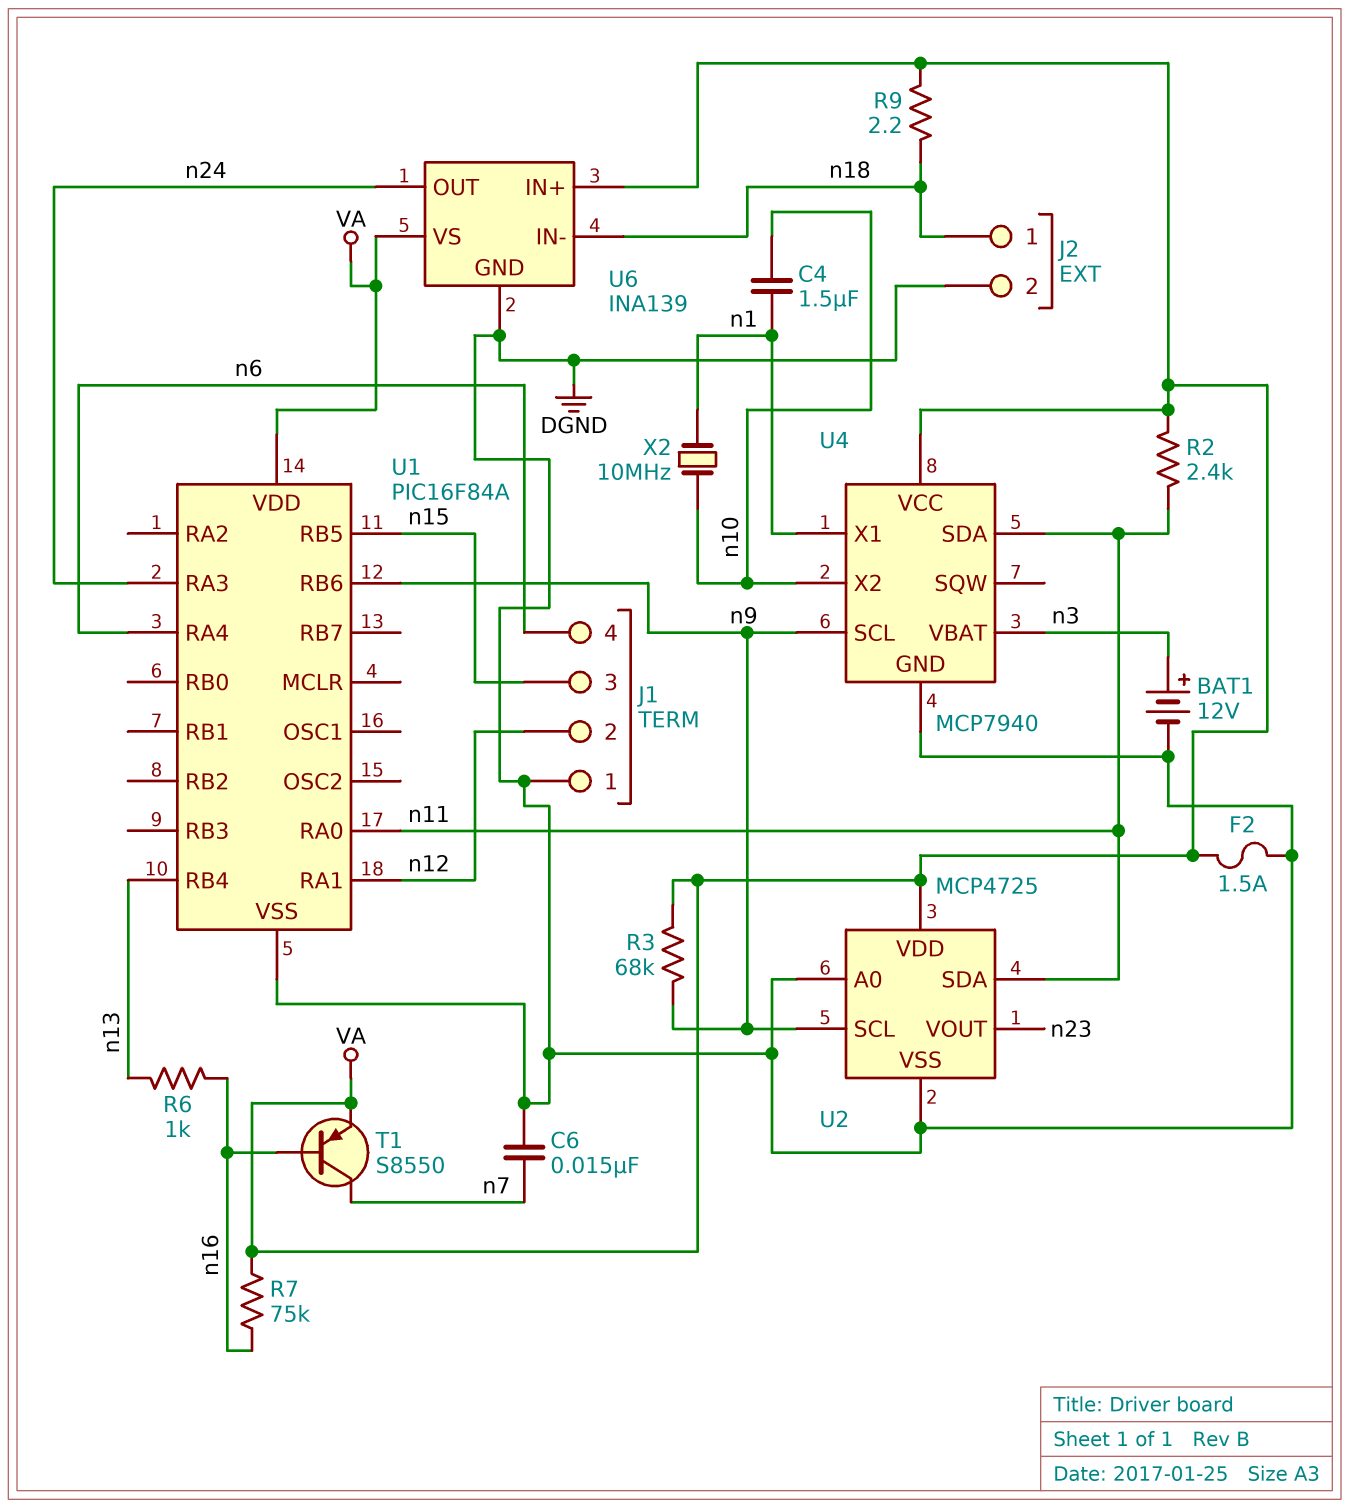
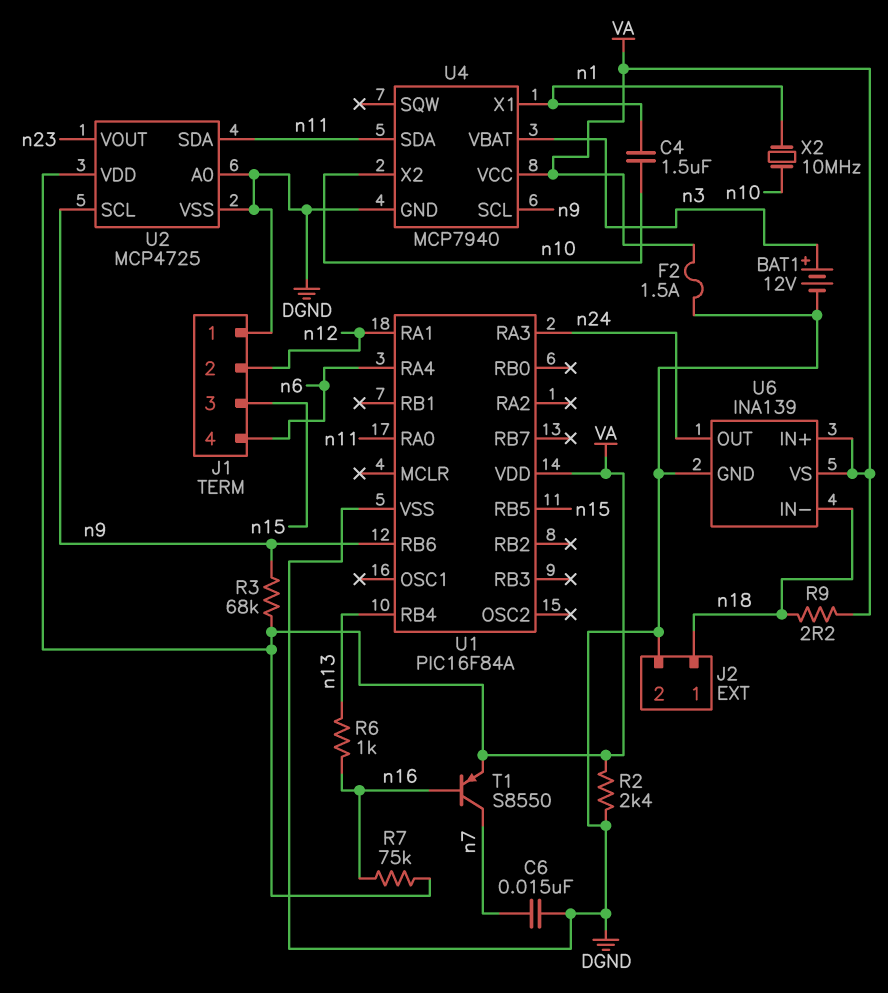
R2: 2.4k (VA, n11) -> 2.4k (DGND, VA)

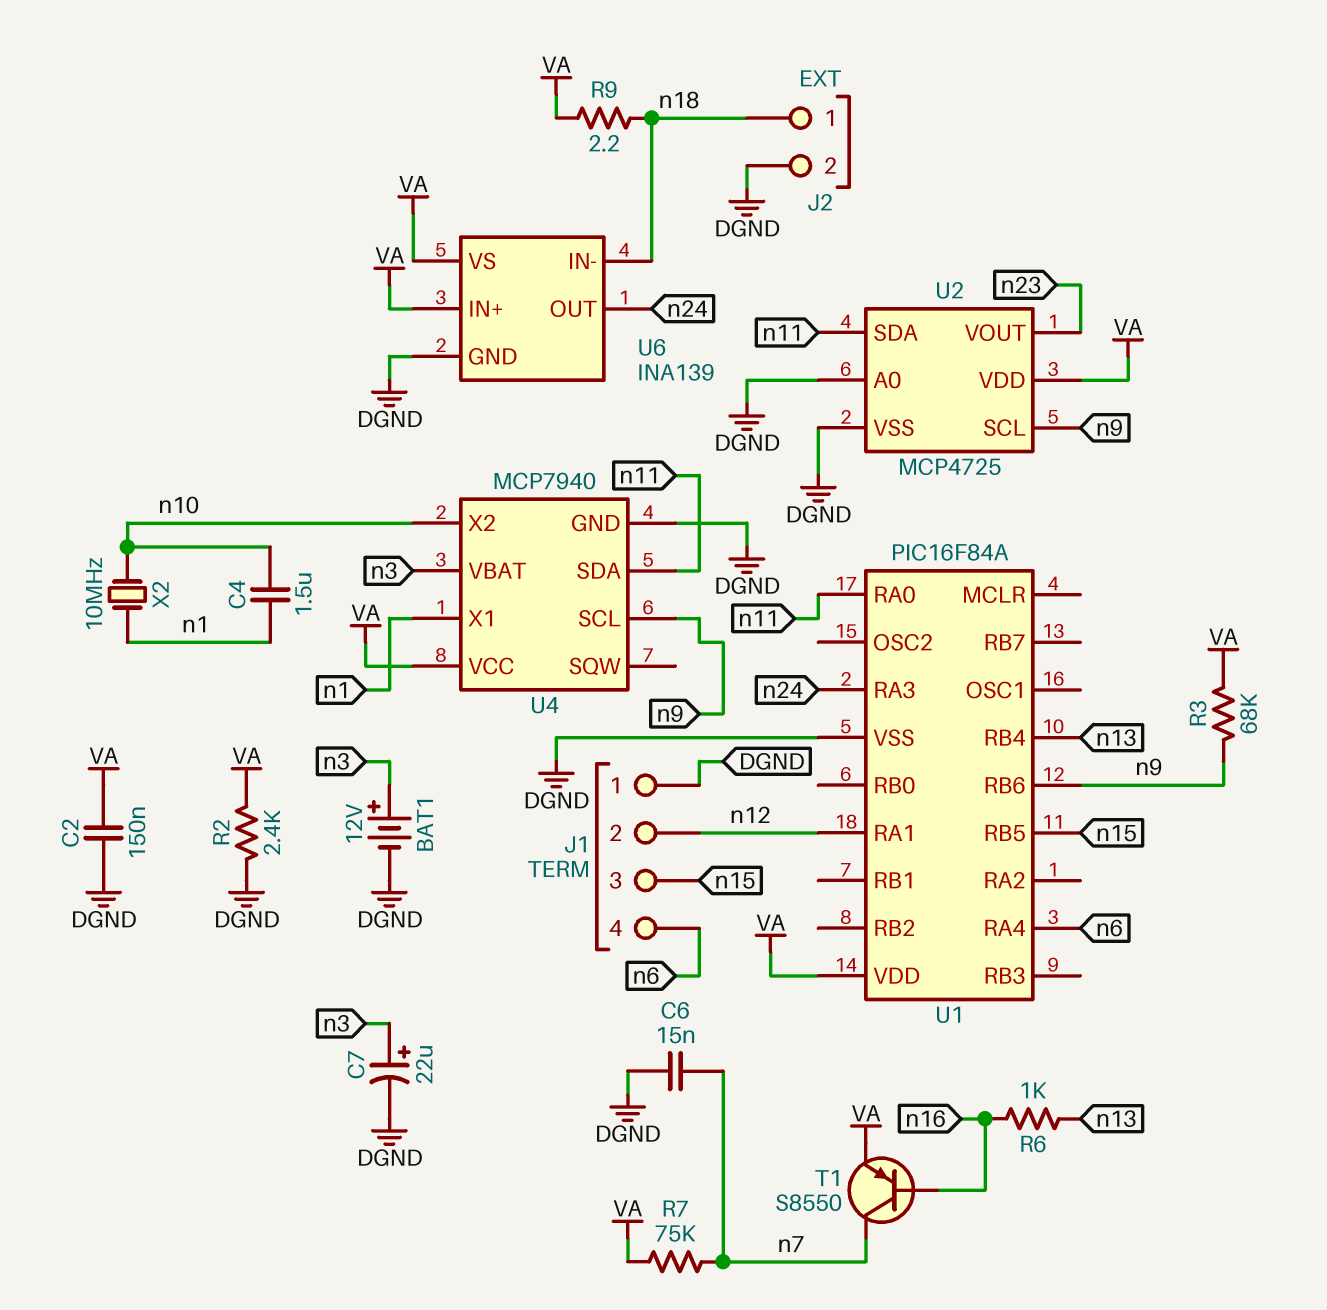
C2: none -> 150nF (DGND, VA)
C7: none -> 22uF (plus n3, minus DGND)
F2: 1.5A (DGND, VA) -> none
R7: 75k (VA, n16) -> 75k (VA, n7)

